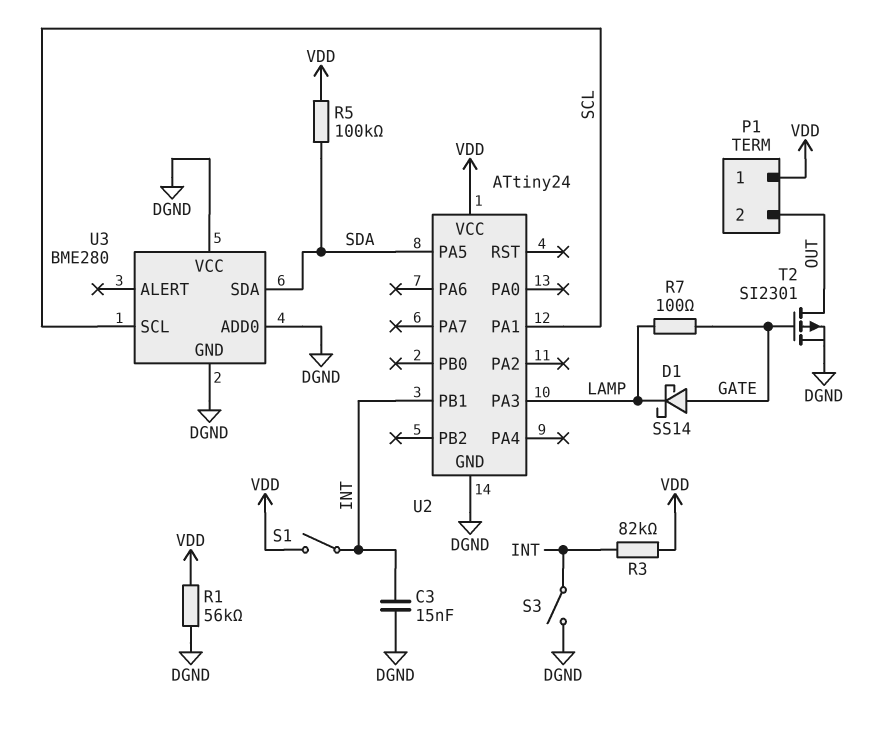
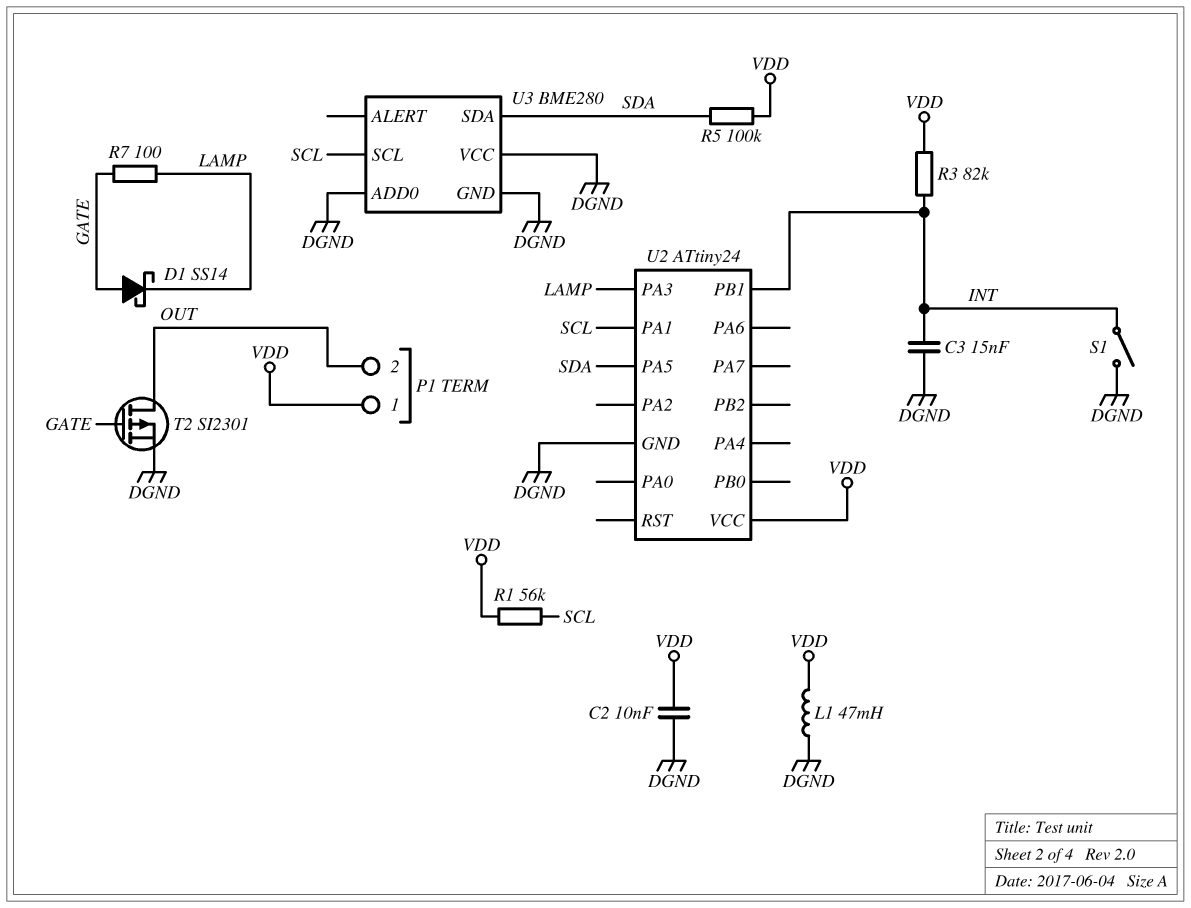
C2: none -> 10nF (DGND, VDD)
L1: none -> 47mH (DGND, VDD)
R1: 56k (DGND, VDD) -> 56k (SCL, VDD)
S1: switch (INT, VDD) -> switch (DGND, INT)
S3: switch (DGND, INT) -> none

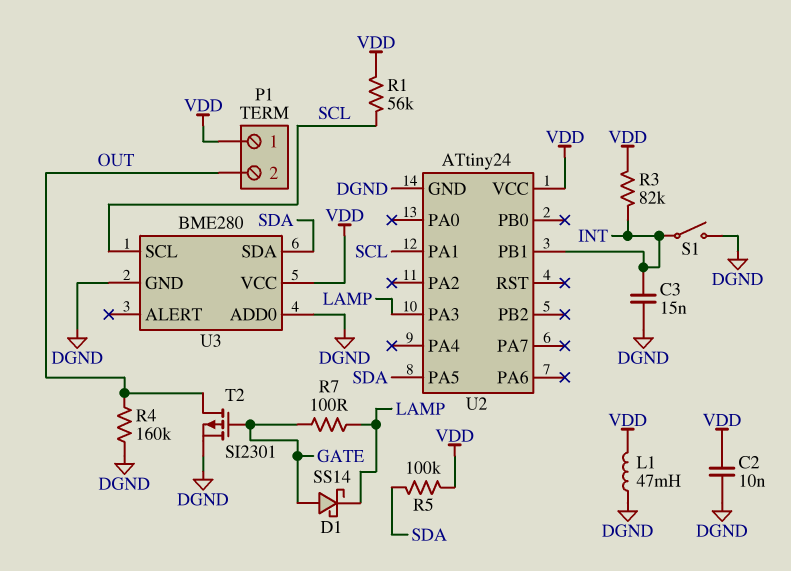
R4: none -> 160k (DGND, OUT)
U3 pin VCC: DGND -> VDD

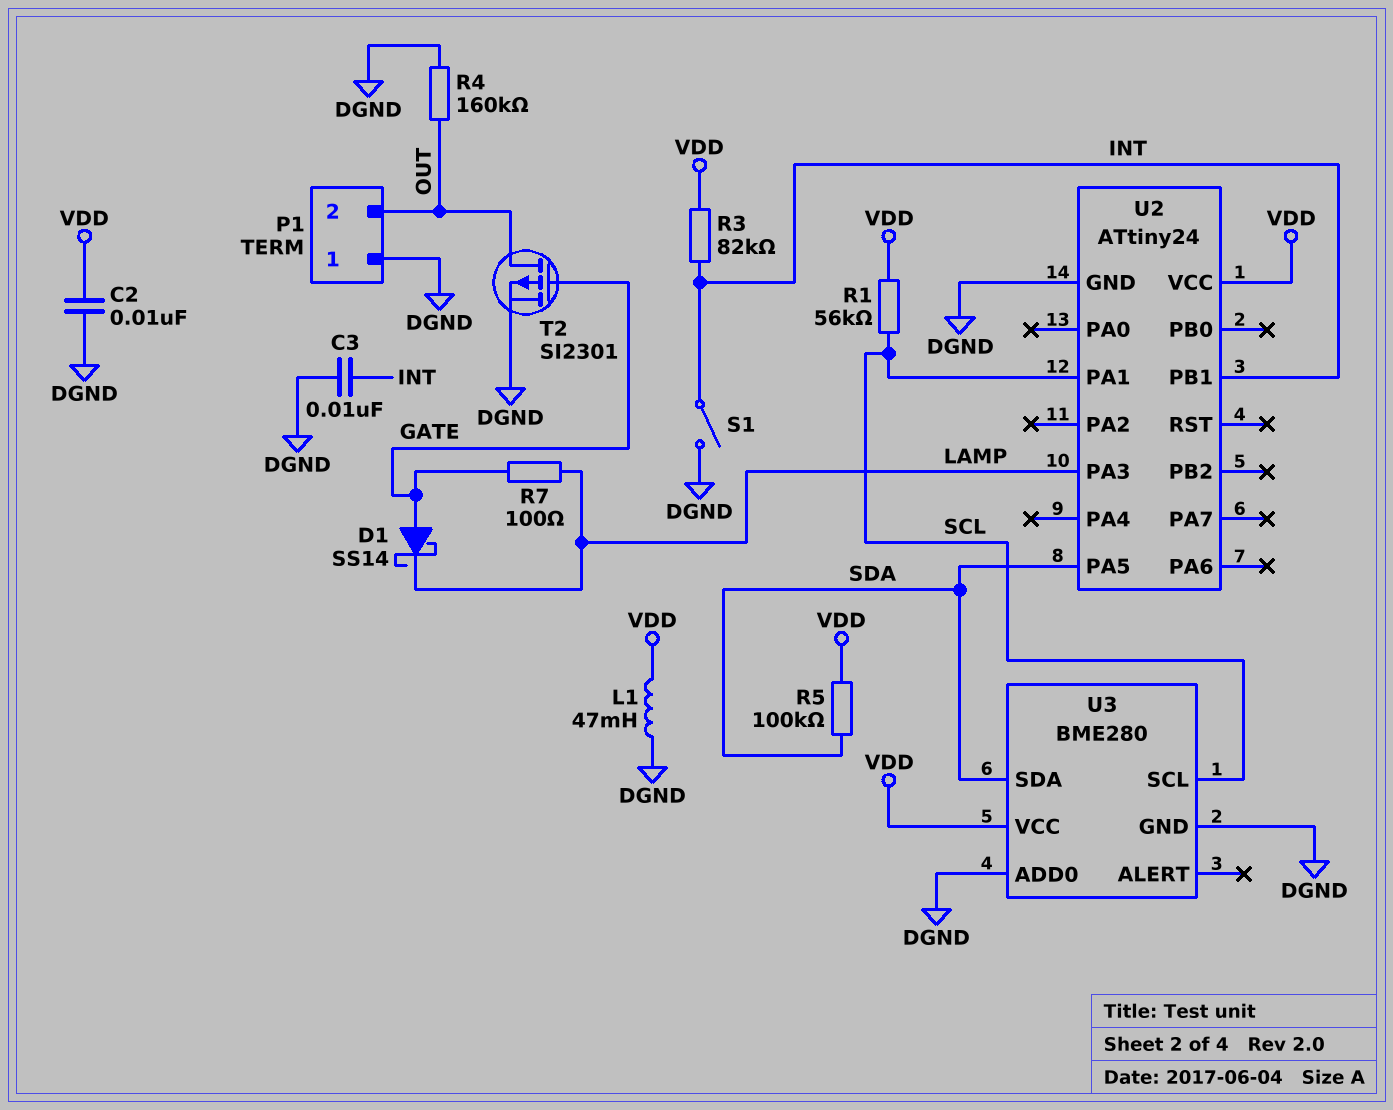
C3: 15nF (DGND, INT) -> 10nF (DGND, INT)
P1 pin 1: VDD -> DGND

